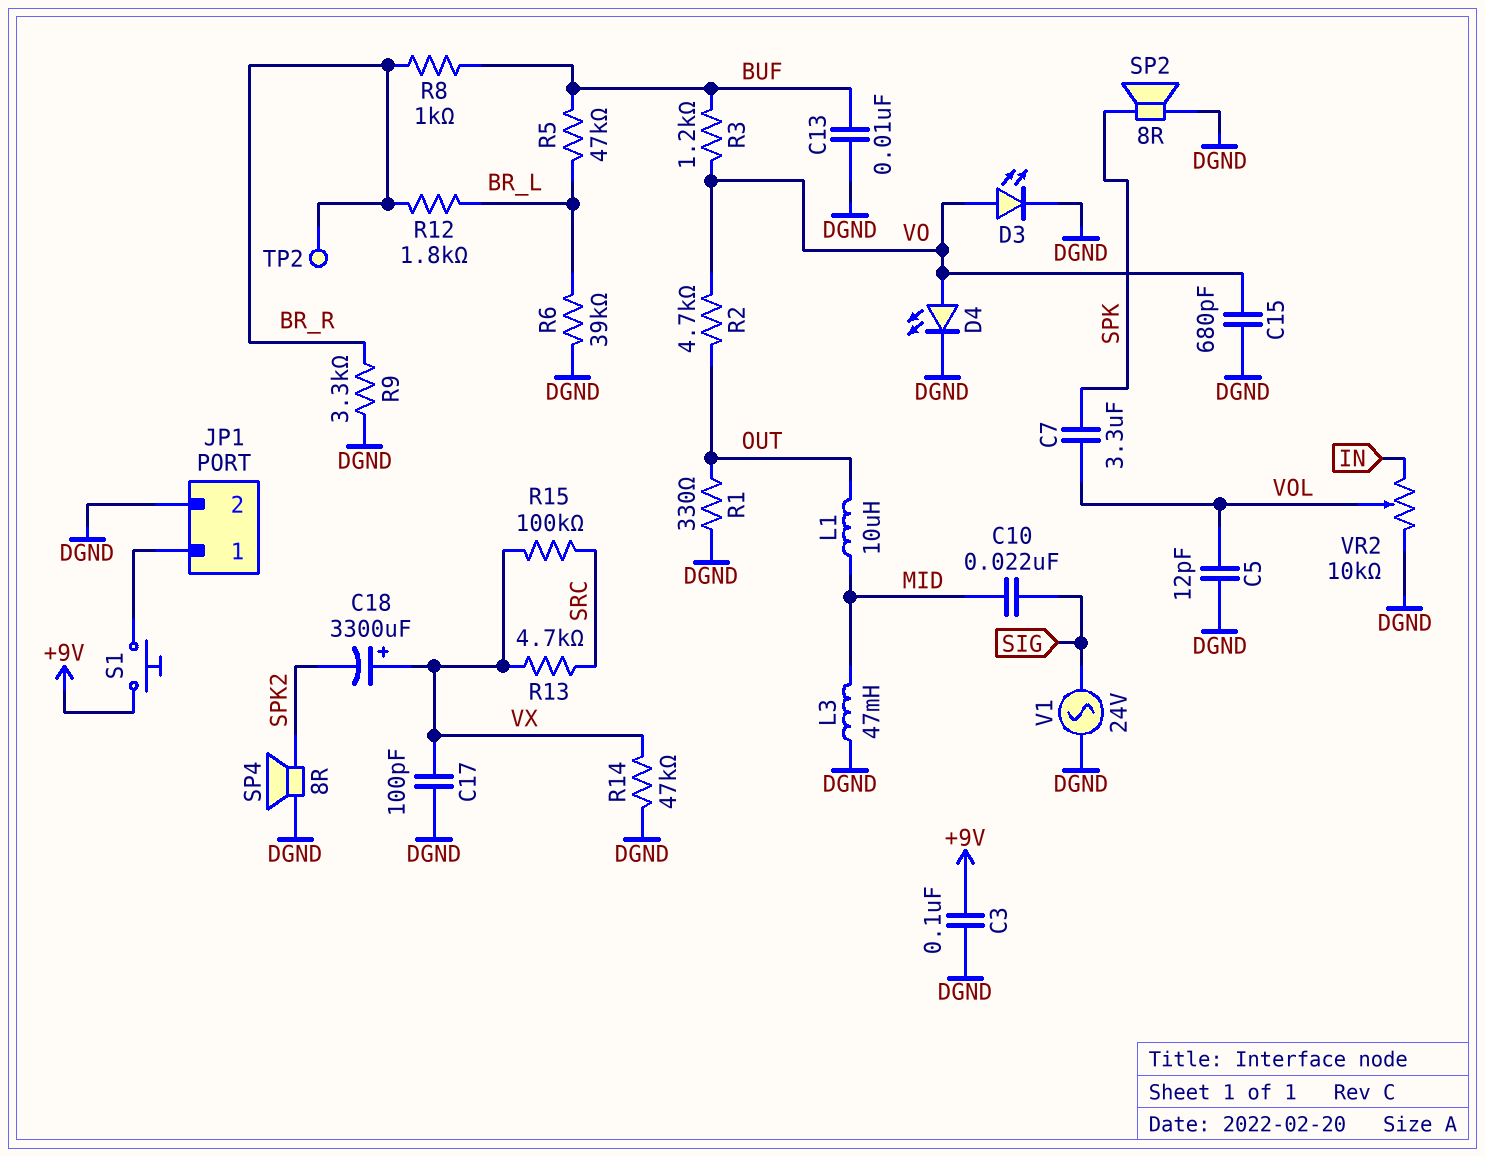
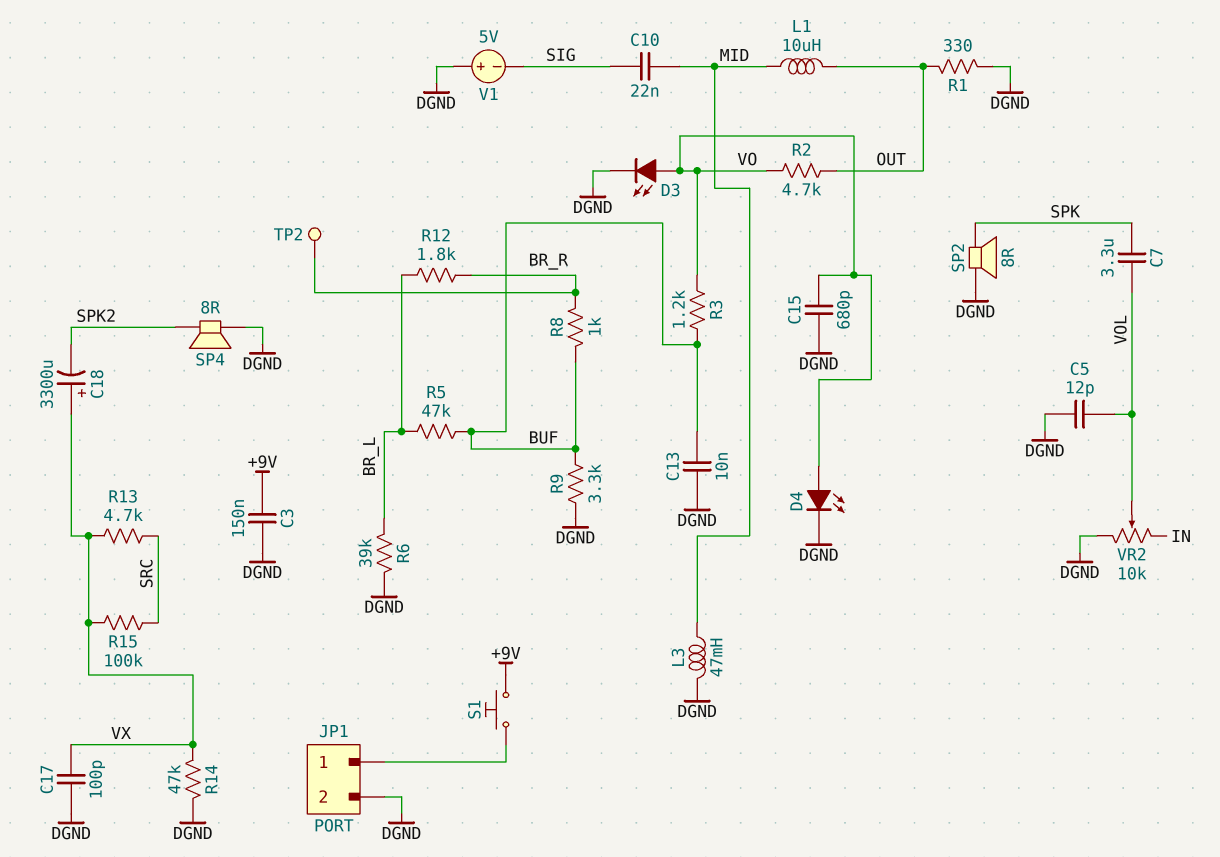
C3: 100nF (+9V, DGND) -> 150nF (+9V, DGND)
R9: 3.3k (BR_R, DGND) -> 3.3k (BUF, DGND)
V1: AC 24V (DGND, SIG) -> 5V (plus DGND, minus SIG)

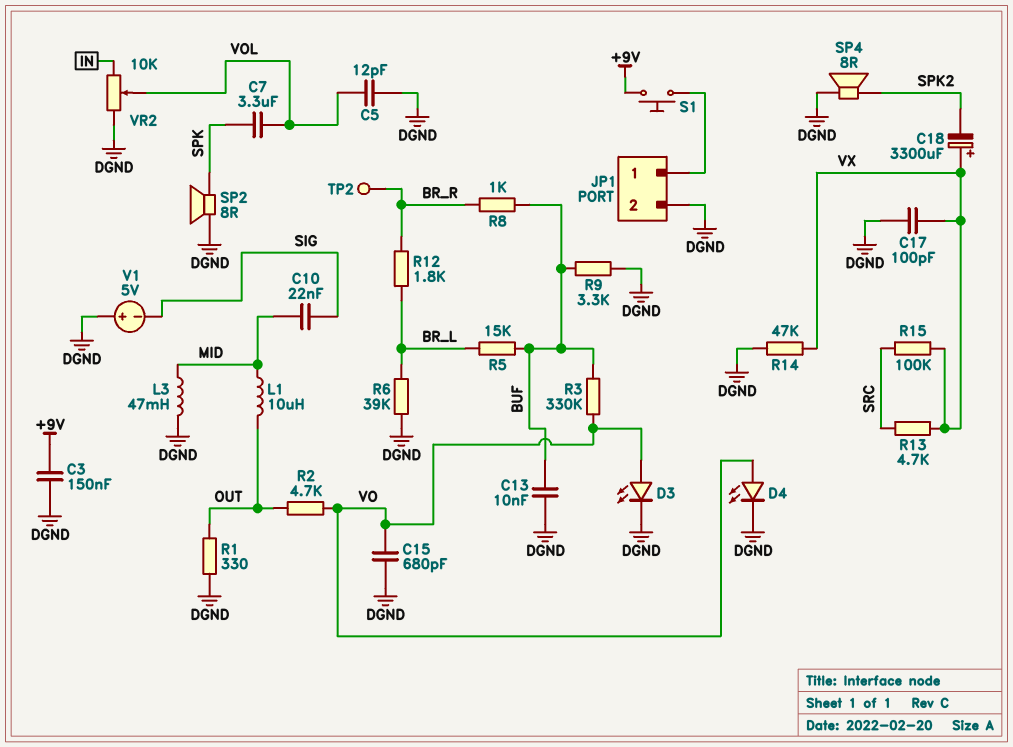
R3: 1.2k (BUF, VO) -> 330k (BUF, VO)
R5: 47k (BR_L, BUF) -> 15k (BR_L, BUF)

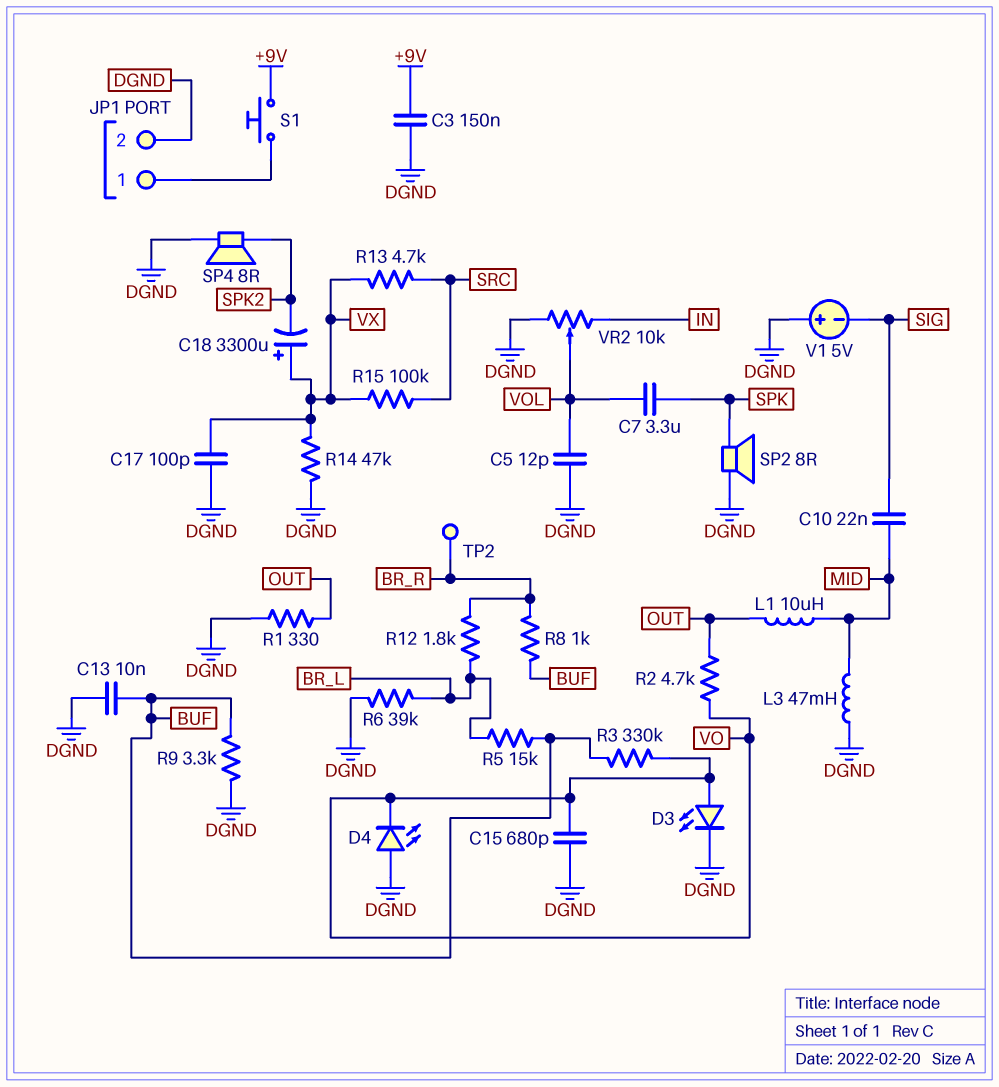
D4: LED (A VO, K DGND) -> LED (A DGND, K VO)

